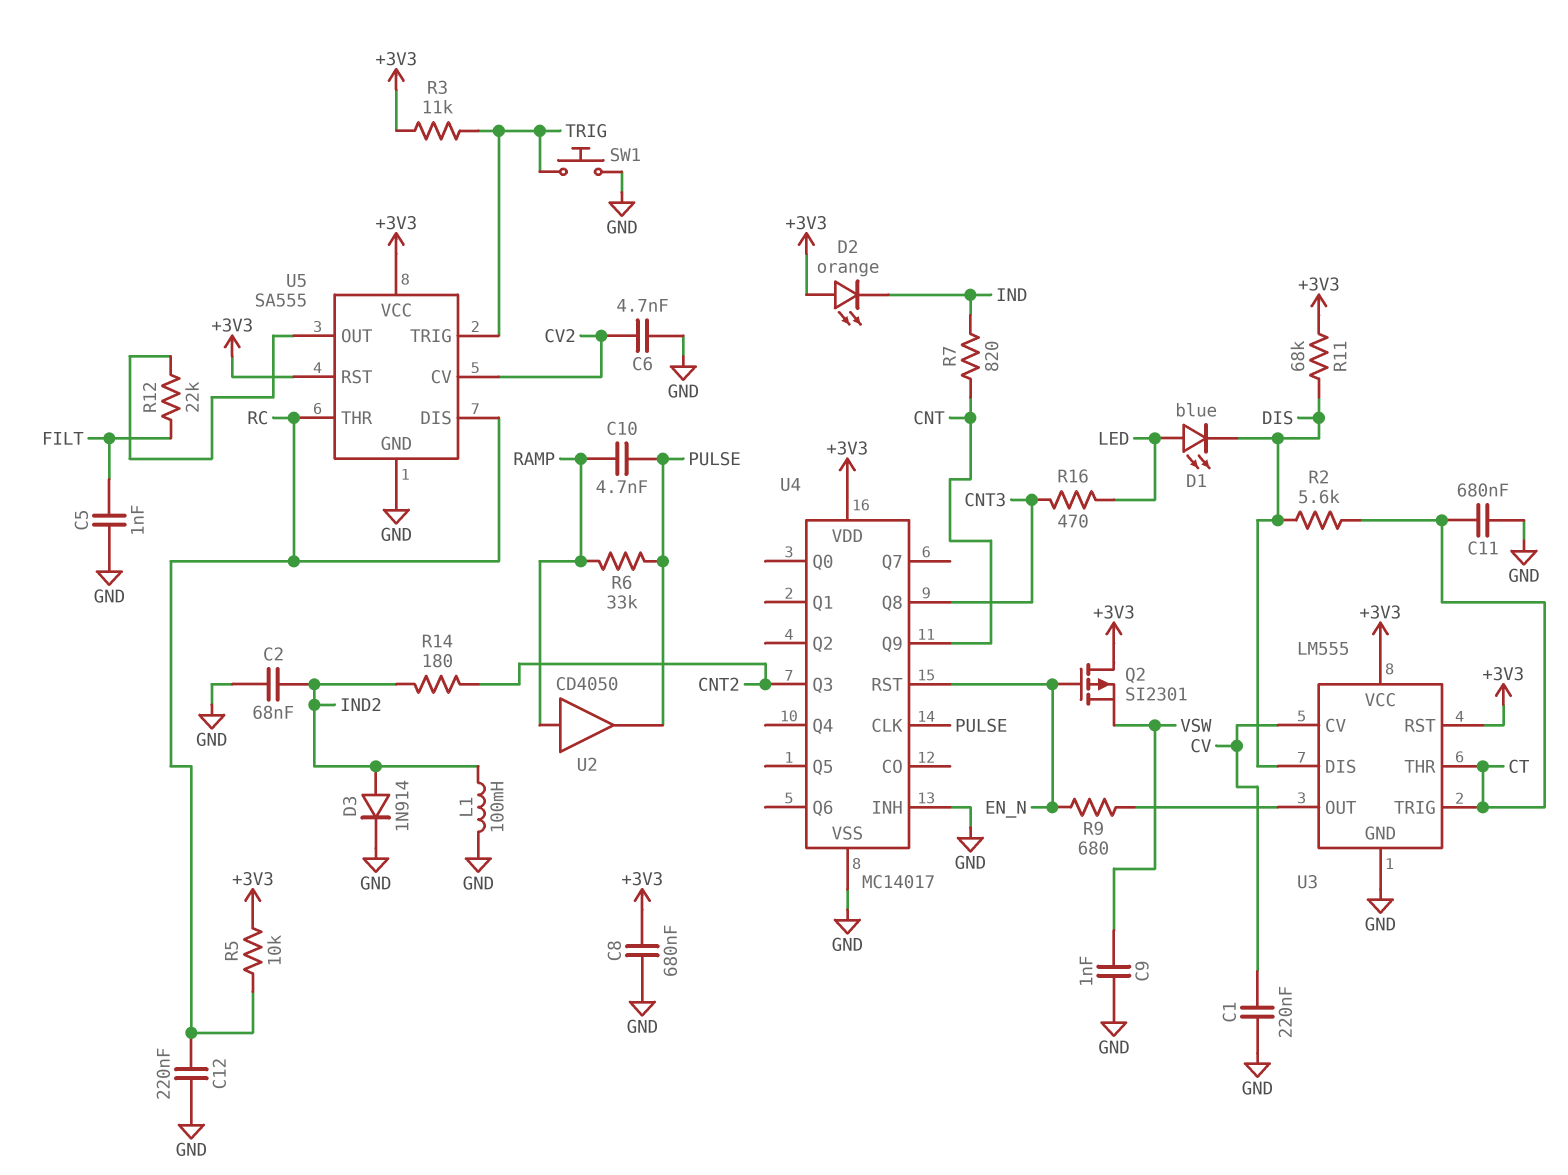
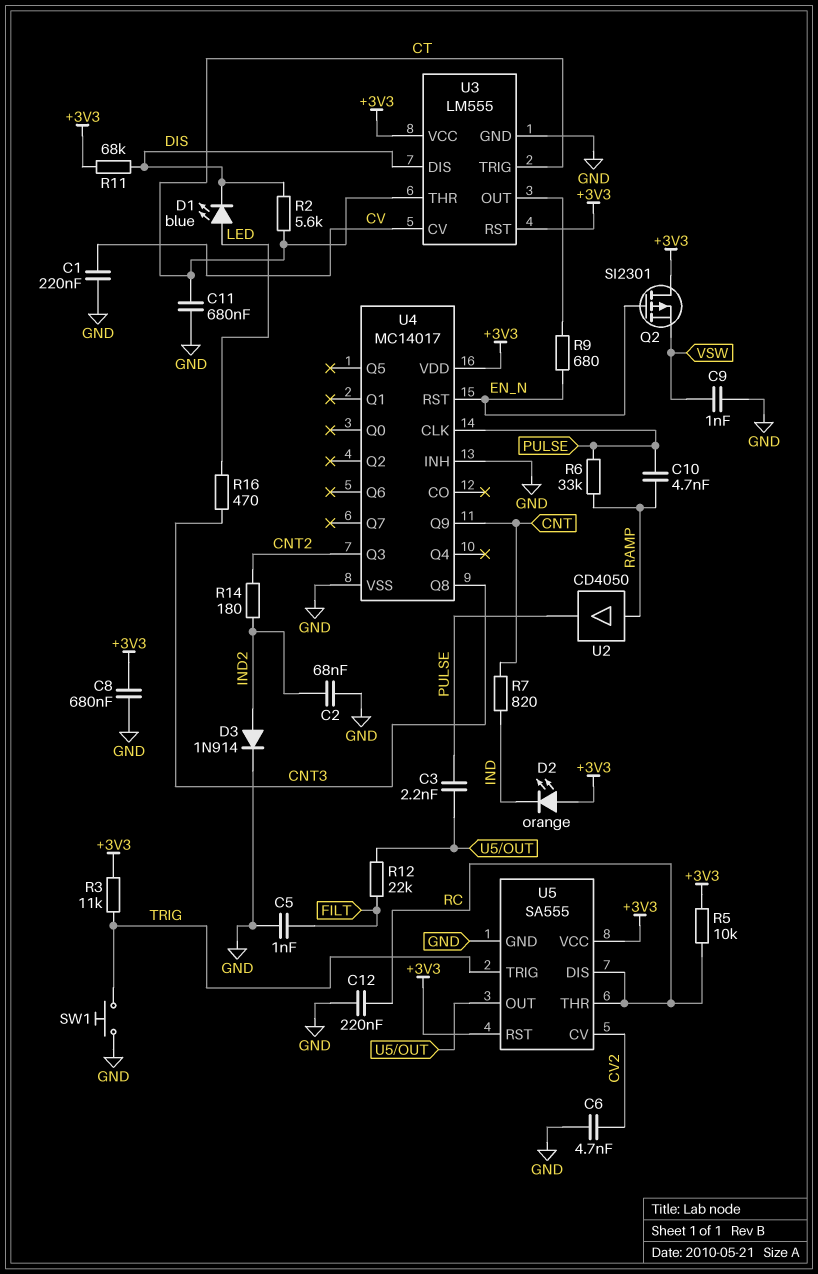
C3: none -> 2.2nF (PULSE, U5/OUT)
L1: 100mH (GND, IND2) -> none

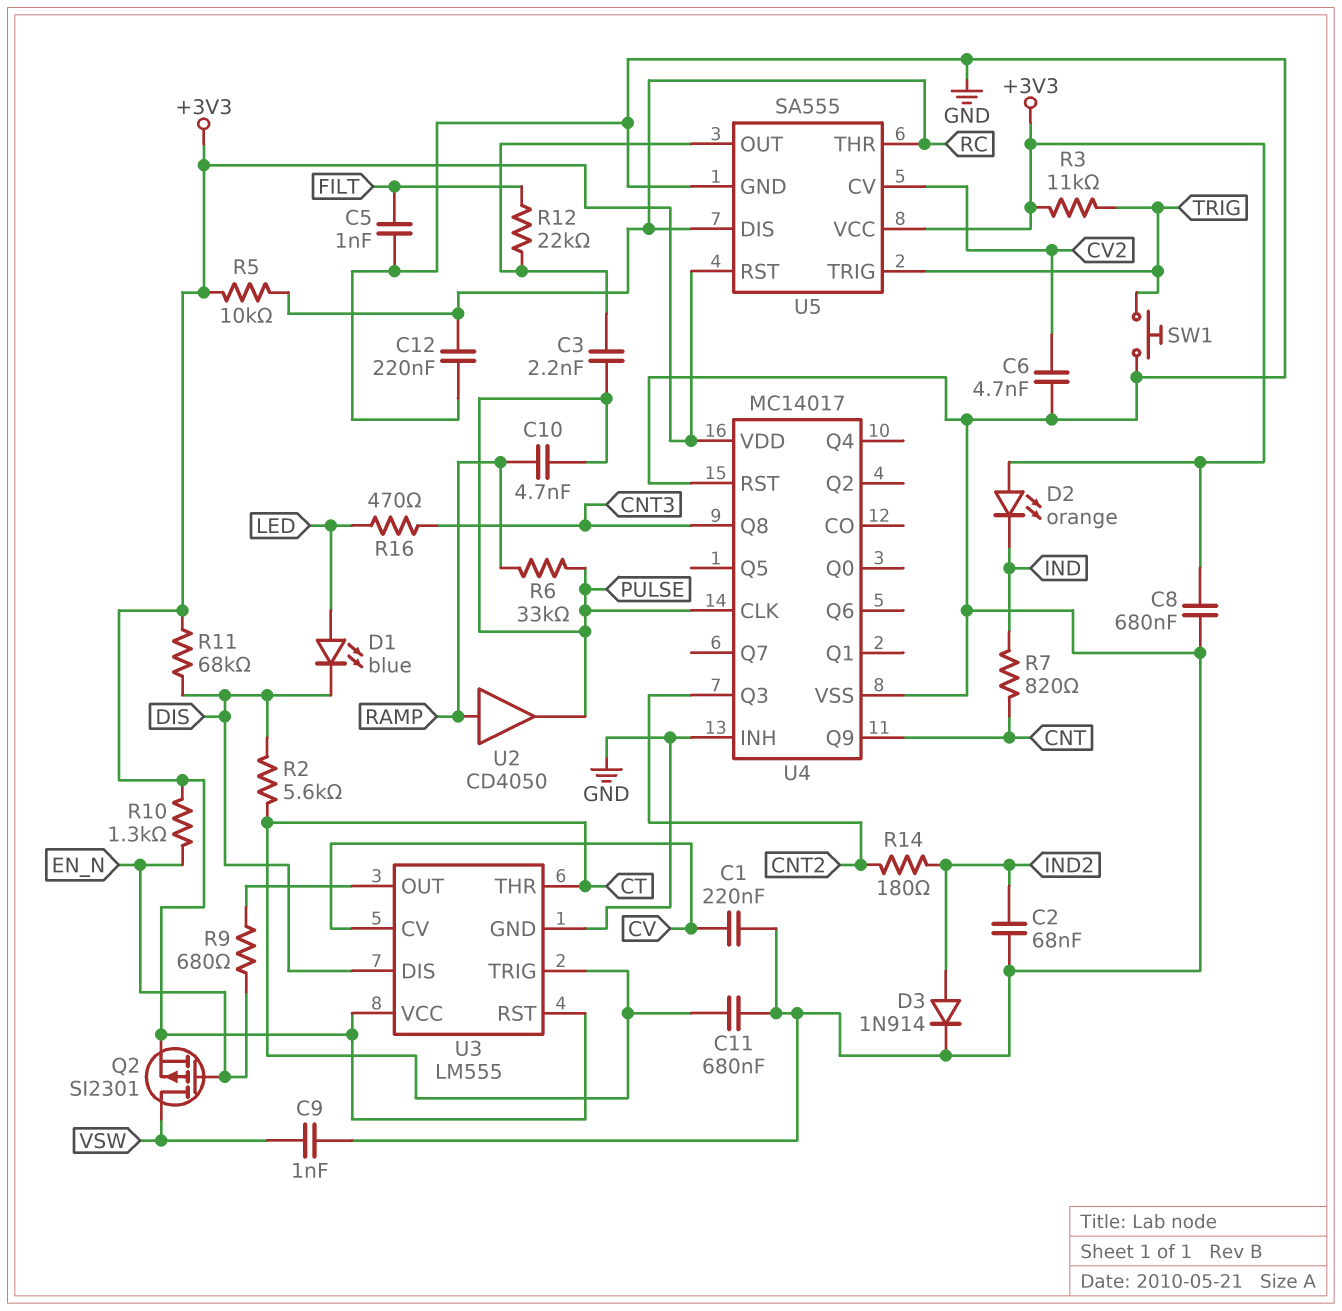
Q2: PMOS SI2301 (G EN_N, D +3V3, S VSW) -> PMOS SI2301 (G EN_N, D VSW, S +3V3)
R10: none -> 1.3k (+3V3, EN_N)
U4 pin RST: EN_N -> GND

